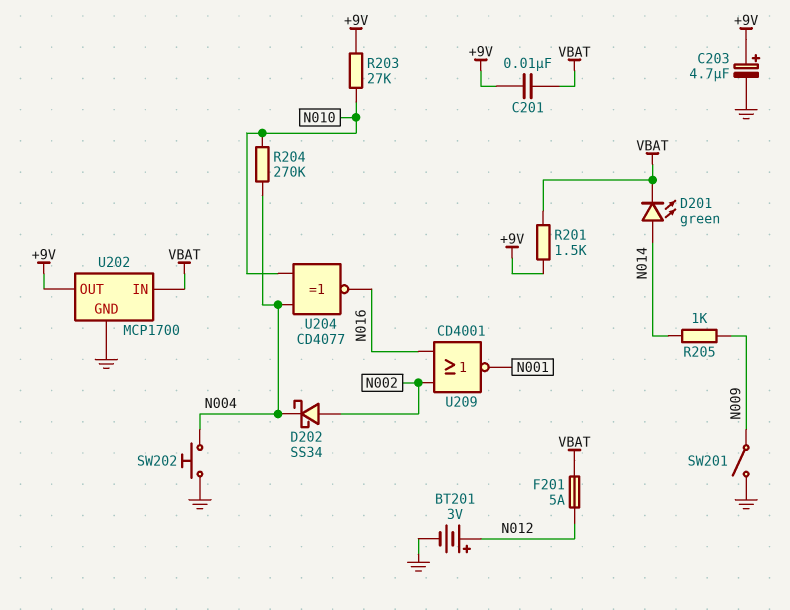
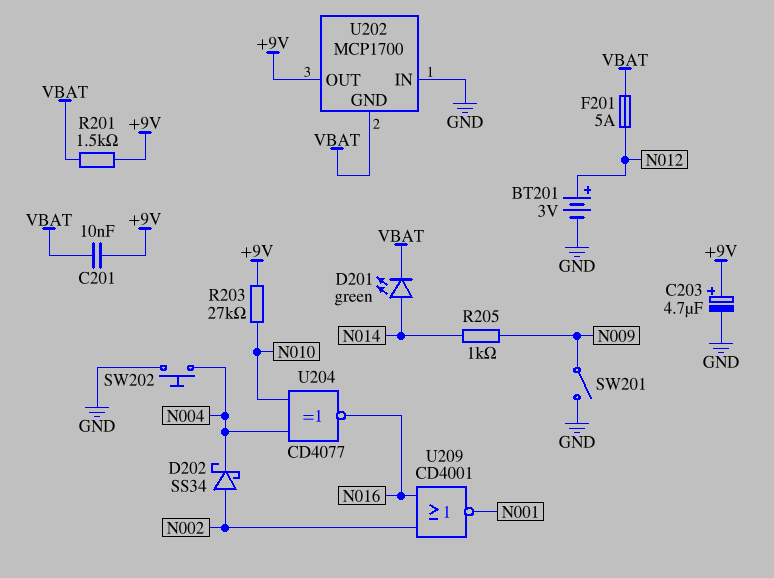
R204: 270k (N004, N010) -> none
U202 pin GND: GND -> VBAT
U202 pin IN: VBAT -> GND

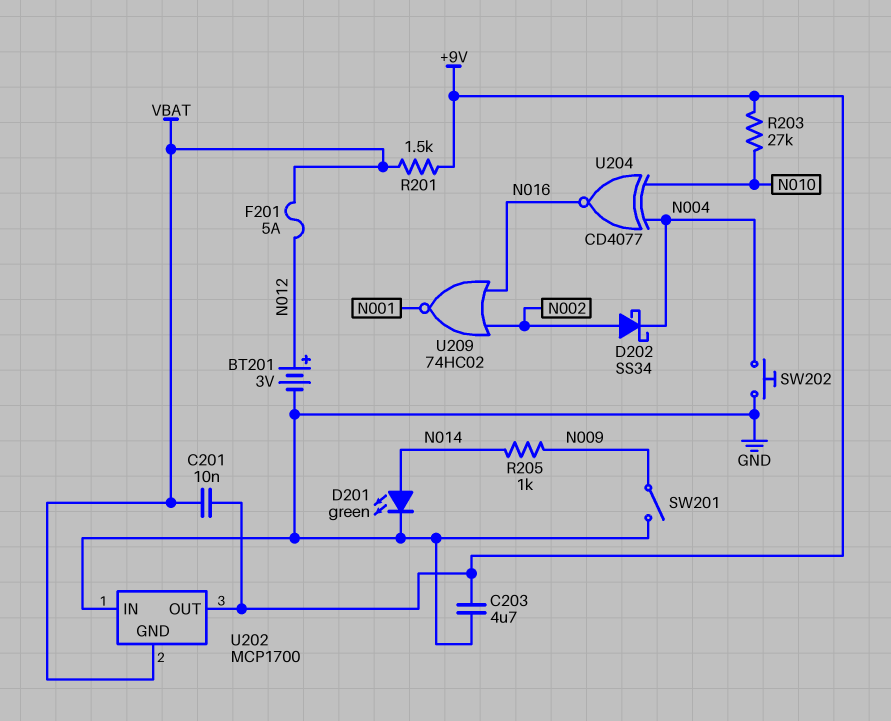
C203: 4.7uF (plus +9V, minus GND) -> 4.7uF (+9V, GND)
D201: LED green (A N014, K VBAT) -> LED green (A N014, K GND)
U209: NOR CD4001 (in N002, in N016, out N001) -> NOR 74HC02 (in N002, in N016, out N001)

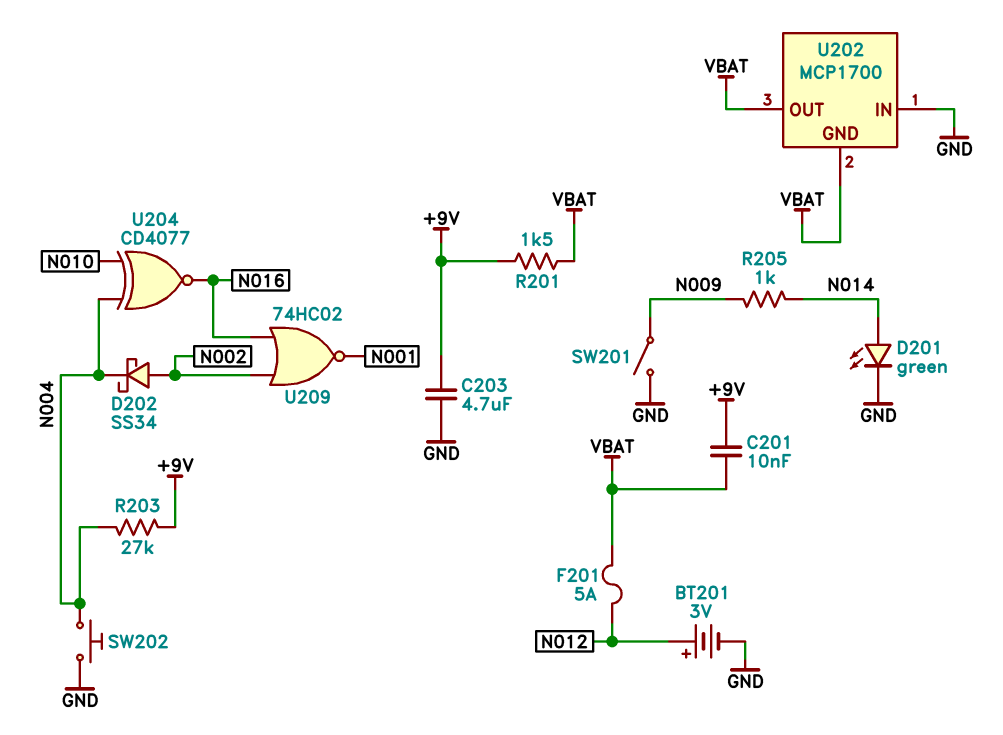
R203: 27k (+9V, N010) -> 27k (+9V, N004)
U202 pin OUT: +9V -> VBAT

